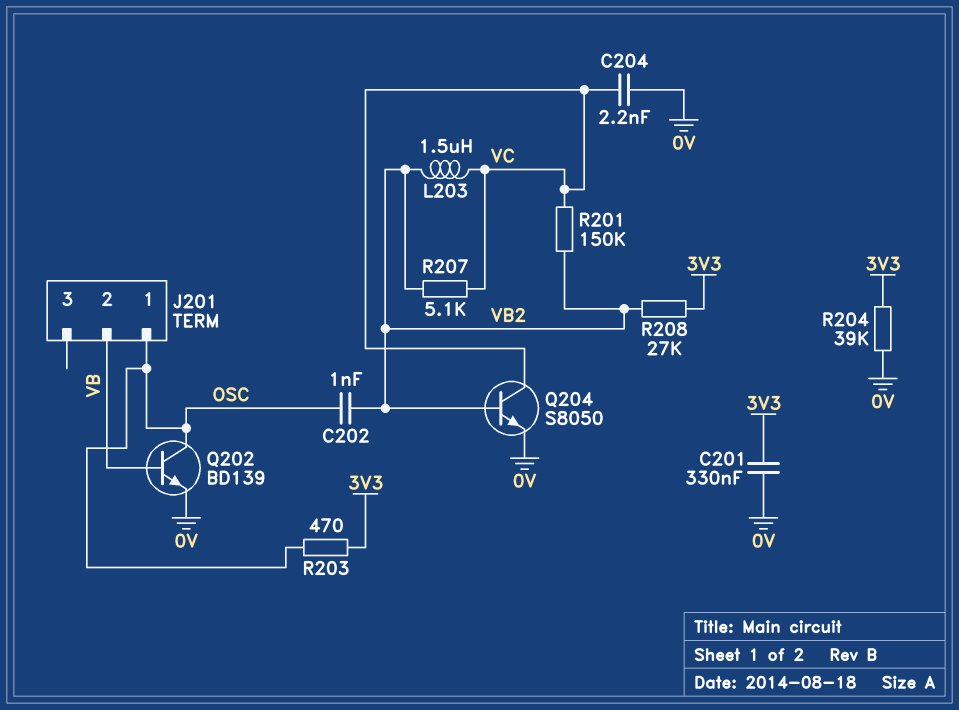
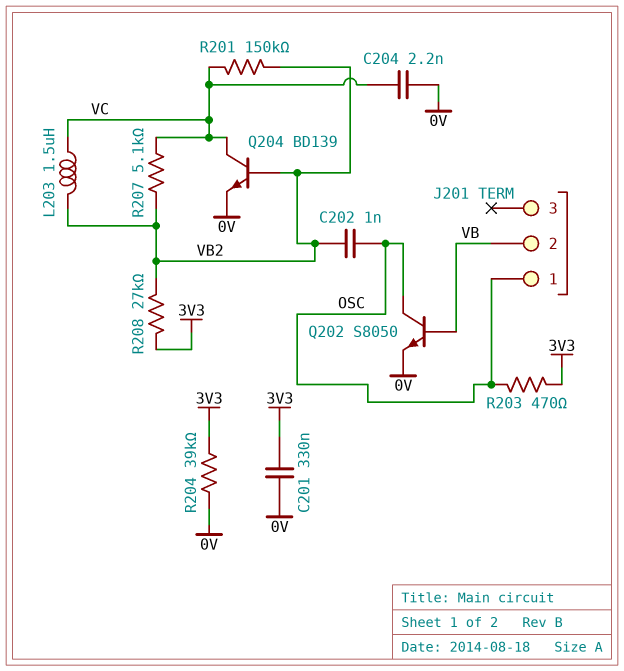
Q202: NPN BD139 (B VB, C OSC, E 0V) -> NPN S8050 (B VB, C OSC, E 0V)
Q204: NPN S8050 (B VB2, C VC, E 0V) -> NPN BD139 (B VB2, C VC, E 0V)

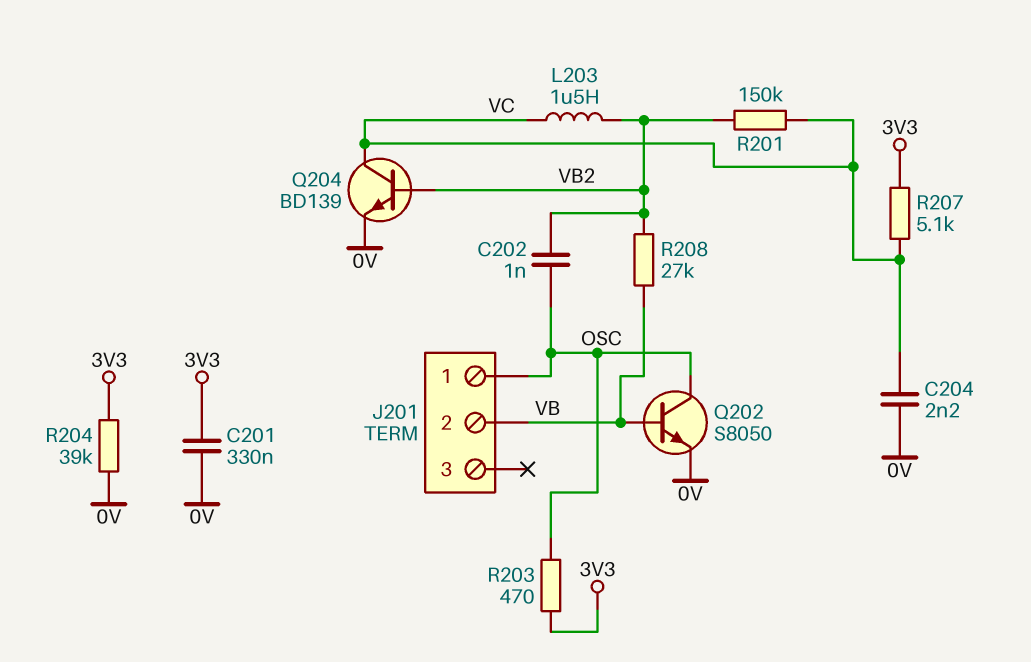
R207: 5.1k (VB2, VC) -> 5.1k (3V3, VC)
R208: 27k (3V3, VB2) -> 27k (VB, VB2)

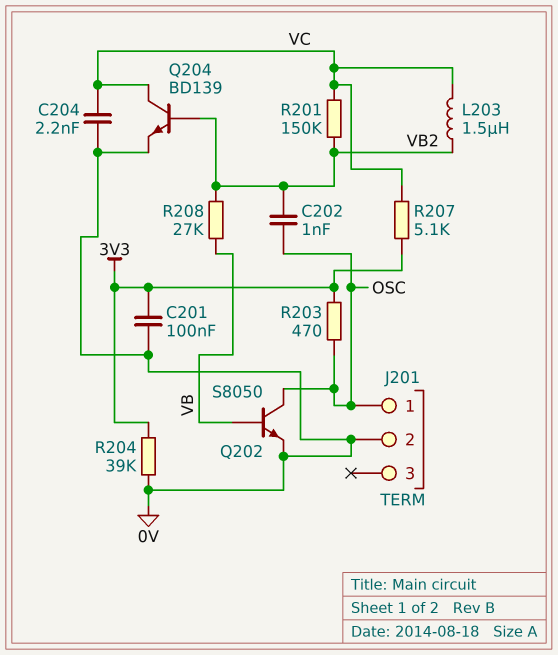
C201: 330nF (0V, 3V3) -> 100nF (0V, 3V3)
J201 pin 2: VB -> 0V

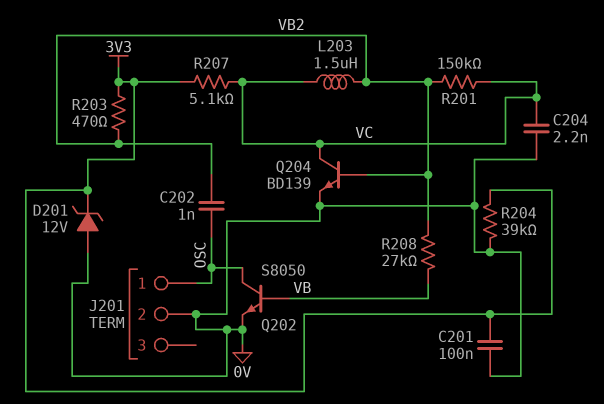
D201: none -> zener 12V (A 0V, K 3V3)
R203: 470 (3V3, OSC) -> 470 (3V3, VB2)

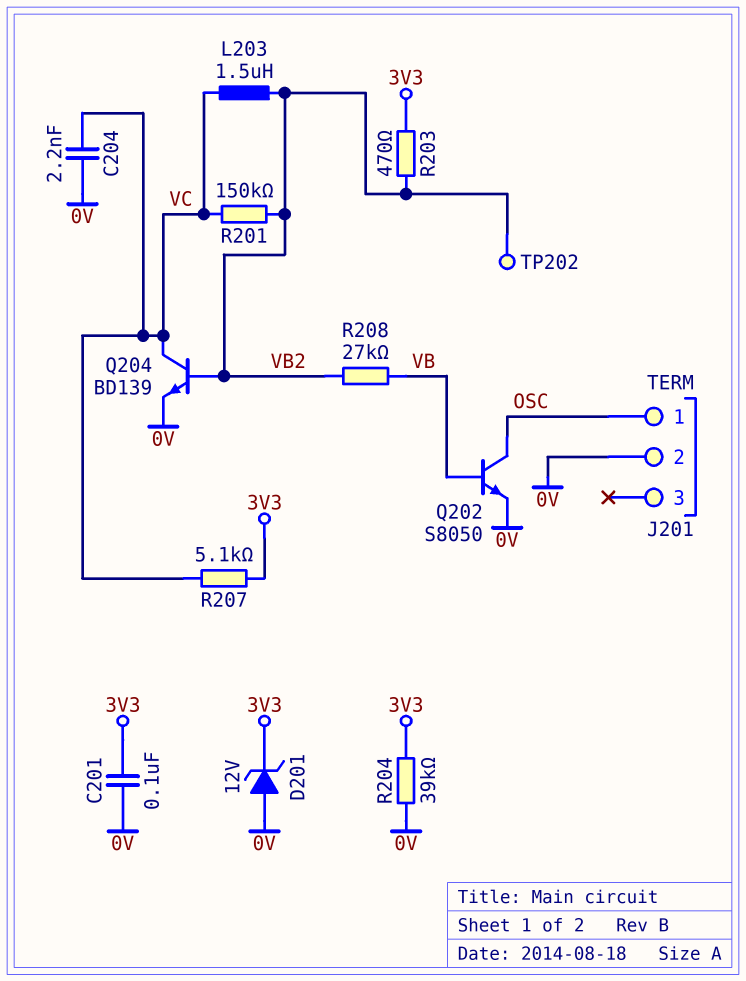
C202: 1nF (OSC, VB2) -> none
TP202: none -> test point (VB2)

